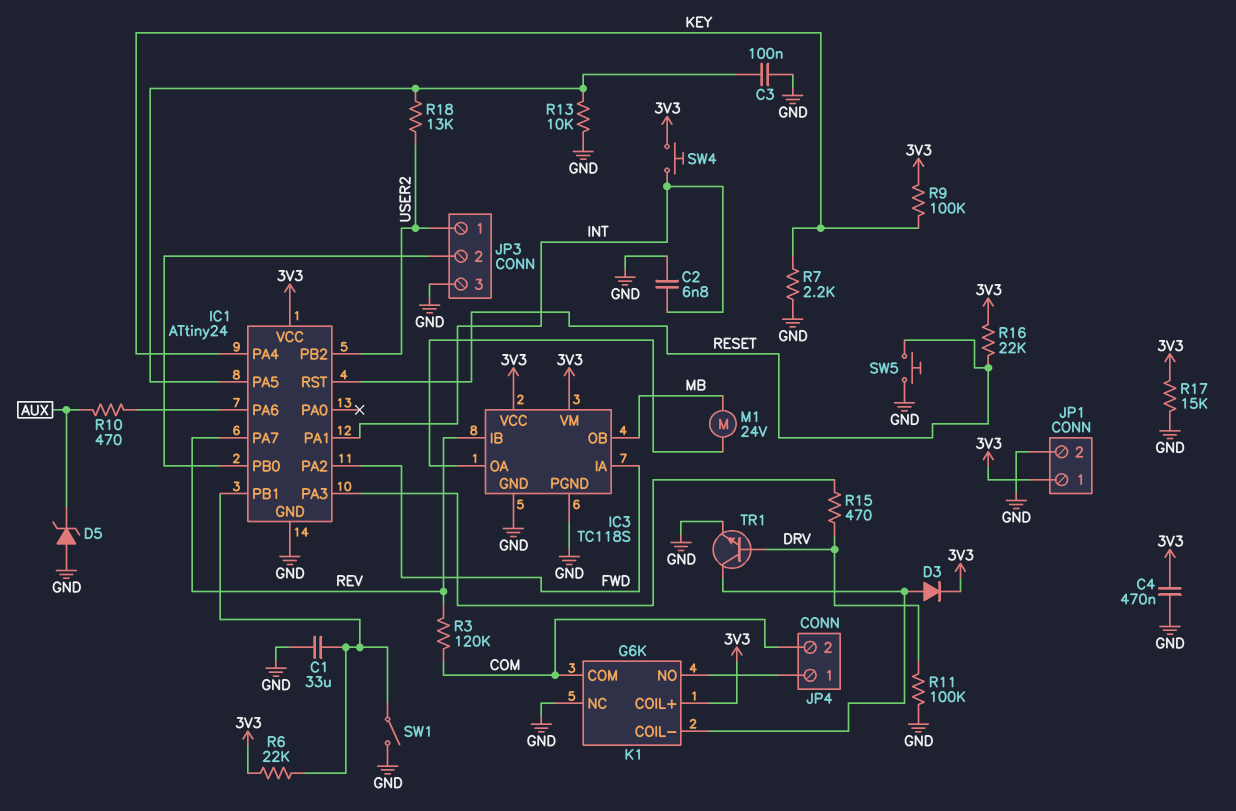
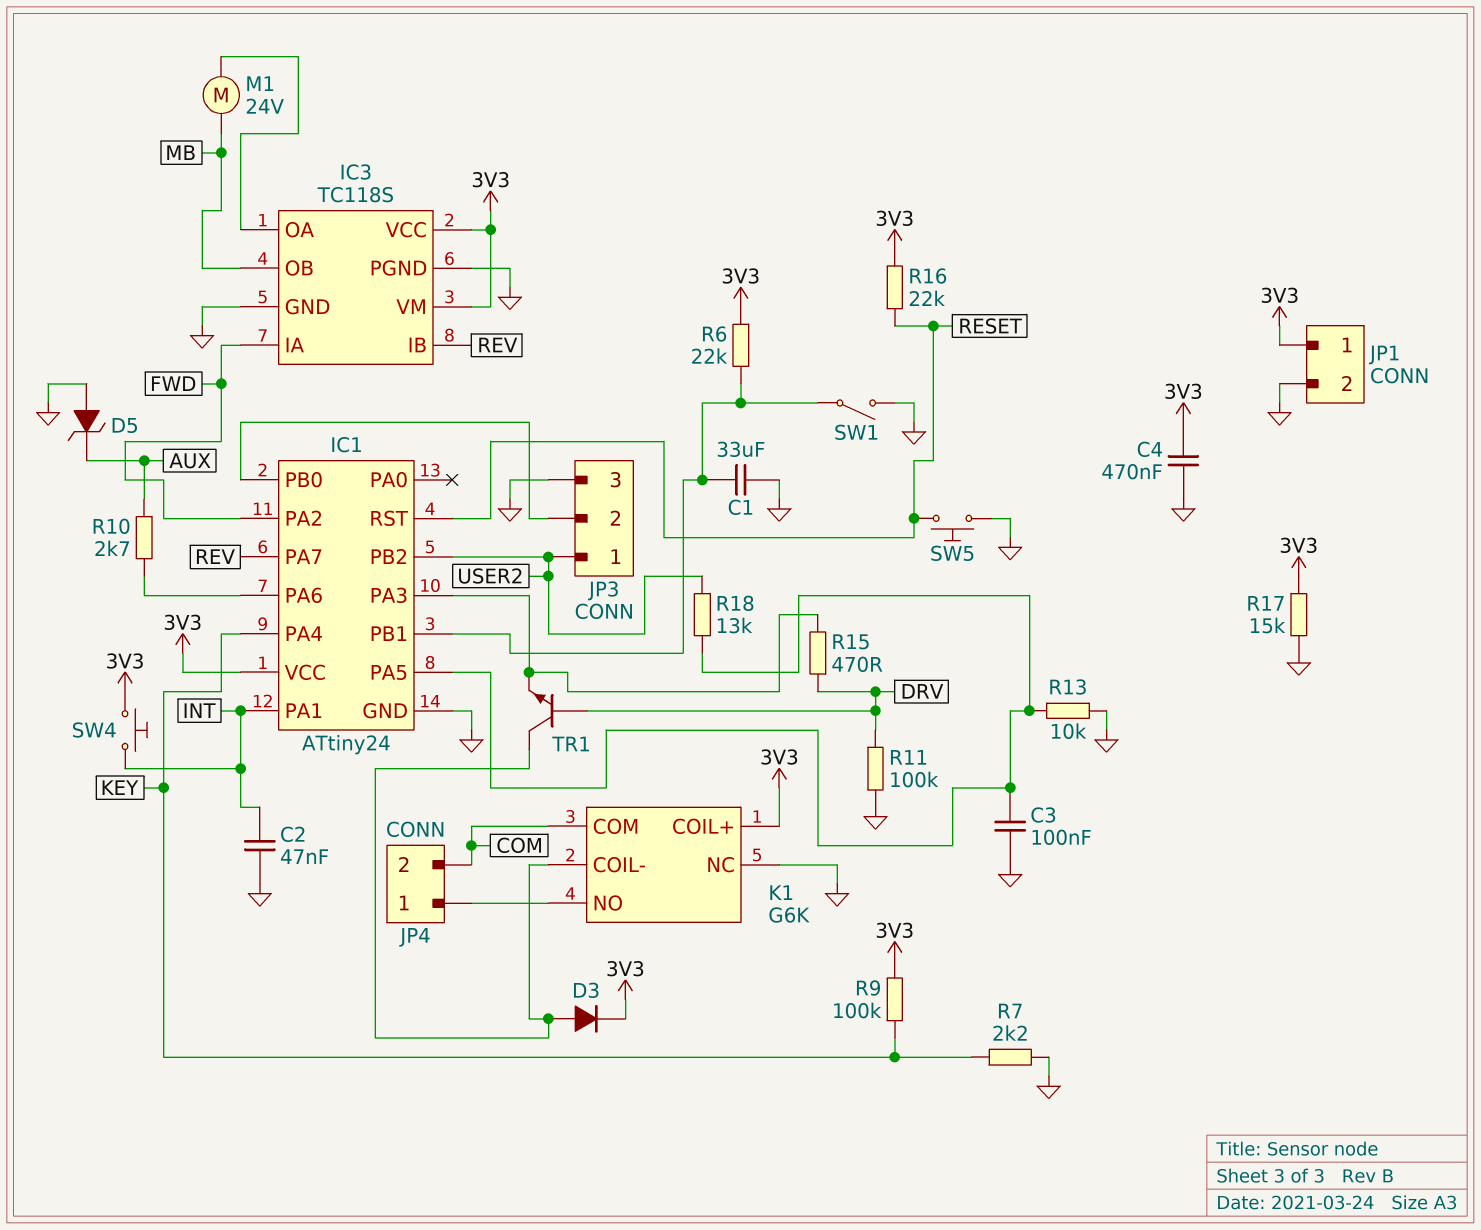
C2: 6.8nF (GND, INT) -> 47nF (GND, INT)
R3: 120k (COM, REV) -> none
R10: 470 (AUX, IC1/PA6) -> 2.7k (AUX, IC1/PA6)
TR1: NPN (B DRV, C K1/COIL-, E GND) -> NPN (B DRV, C K1/COIL-, E IC1/PA3)

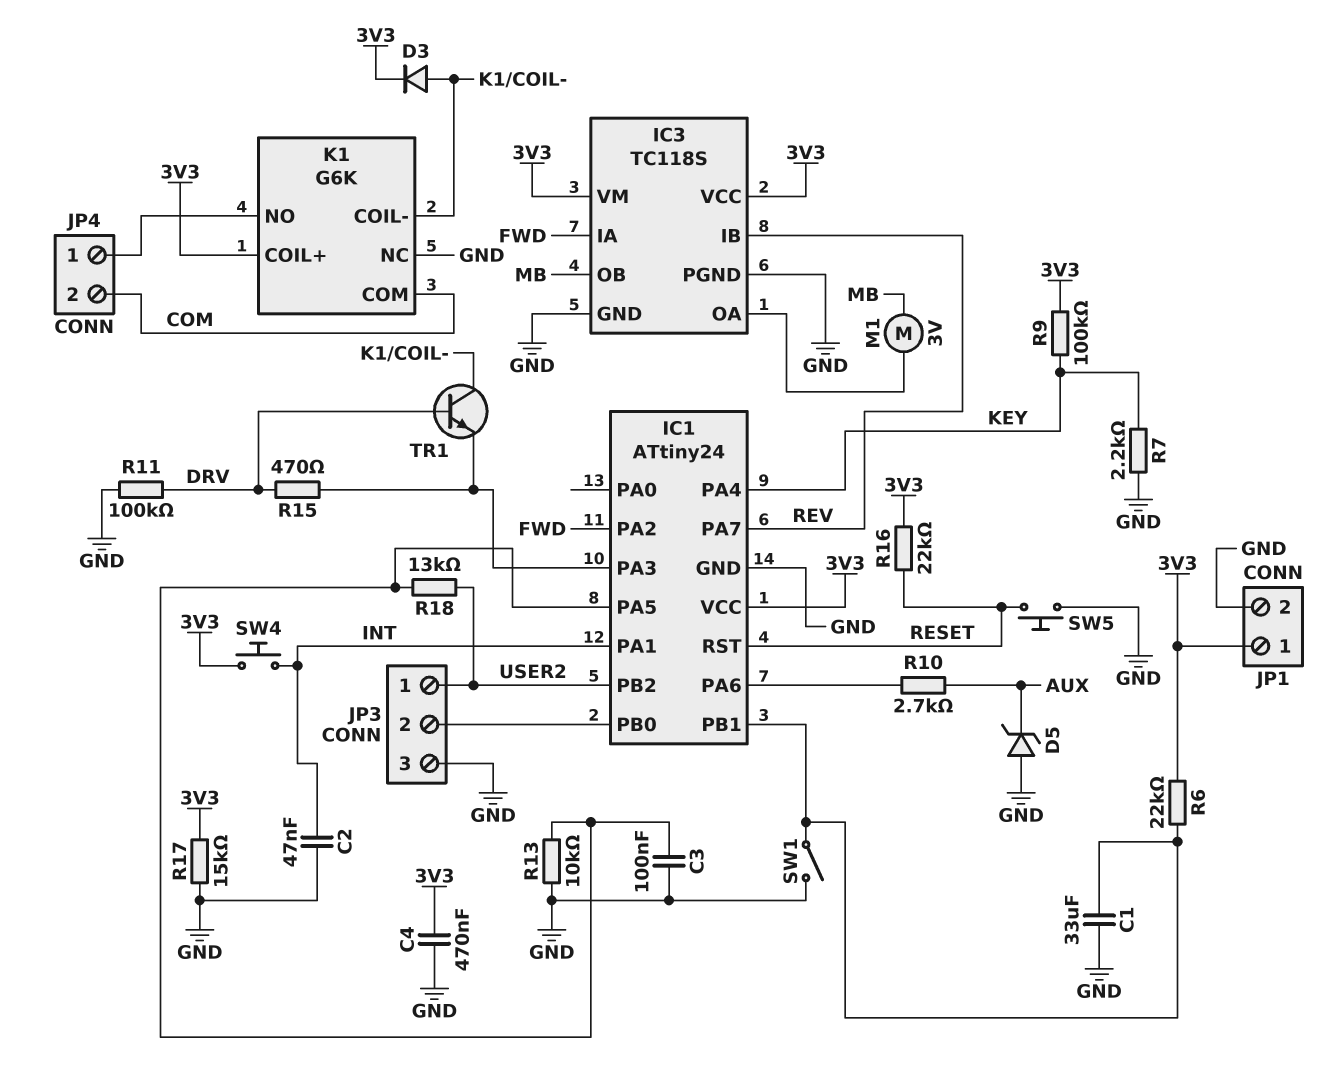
M1: motor 24V (IC3/OA, MB) -> motor 3V (IC3/OA, MB)

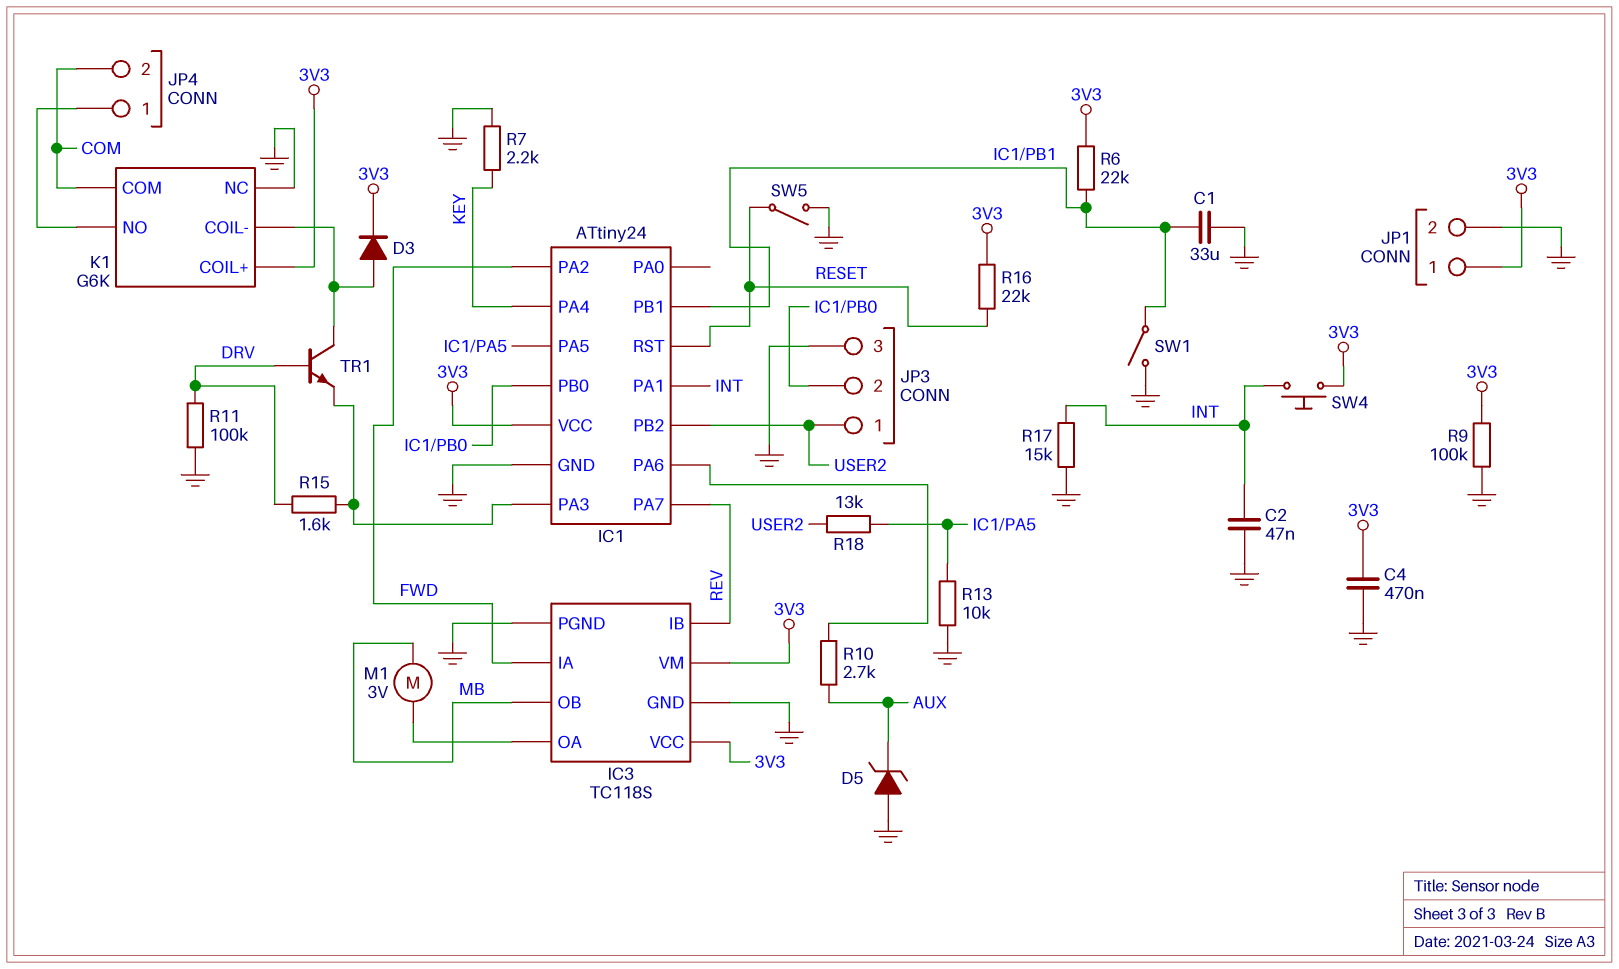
C3: 100nF (GND, IC1/PA5) -> none
R9: 100k (3V3, KEY) -> 100k (3V3, GND)
R15: 470 (DRV, IC1/PA3) -> 1.6k (DRV, IC1/PA3)
R17: 15k (3V3, GND) -> 15k (GND, INT)
SW5: button (GND, RESET) -> switch (GND, RESET)

